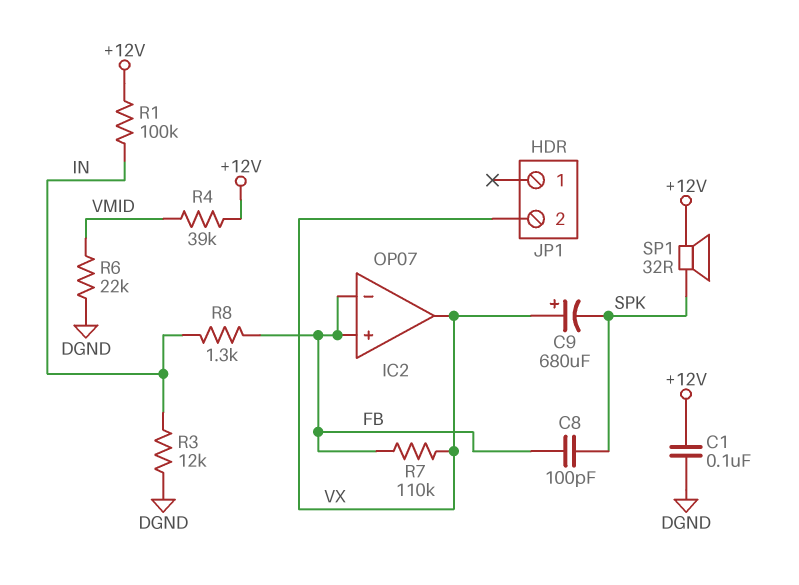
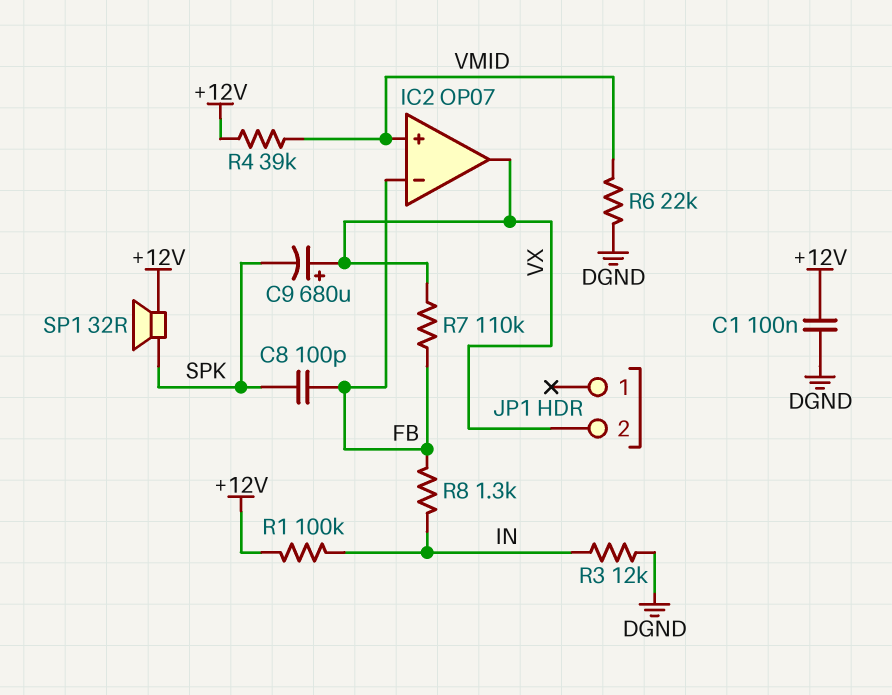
IC2 pin in+: FB -> VMID

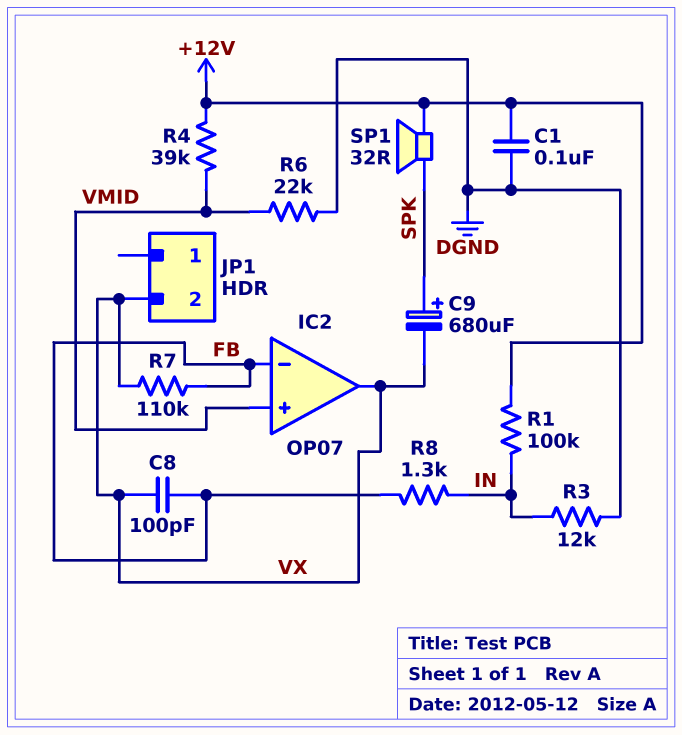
C8: 100pF (FB, SPK) -> 100pF (FB, VX)
C9: 680uF (plus VX, minus SPK) -> 680uF (plus SPK, minus VX)

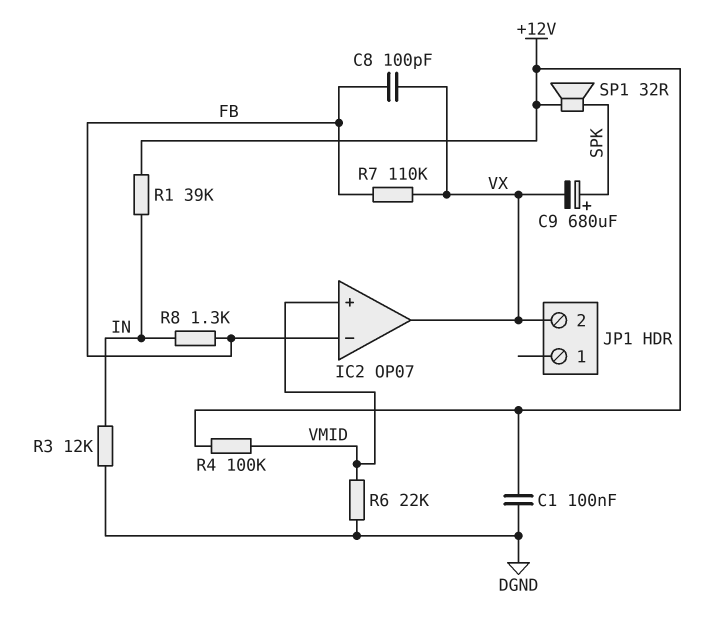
R1: 100k (+12V, IN) -> 39k (+12V, IN)
R4: 39k (+12V, VMID) -> 100k (+12V, VMID)

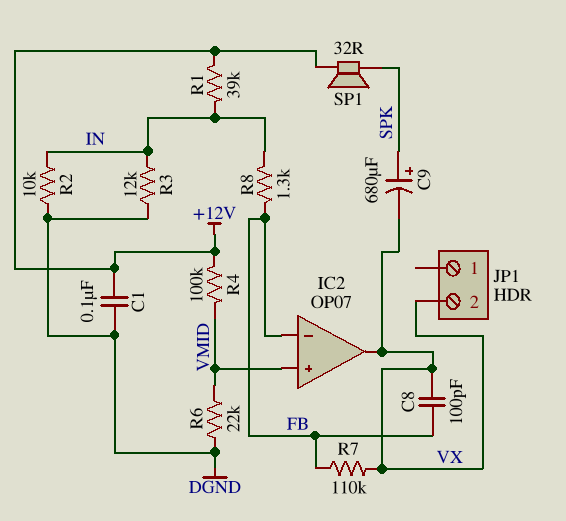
R2: none -> 10k (DGND, IN)

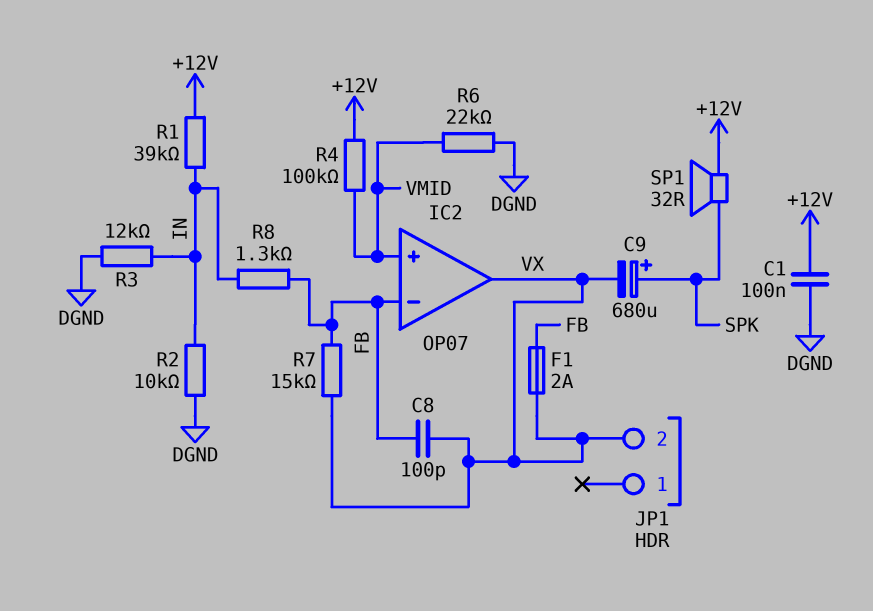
F1: none -> 2A (FB, VX)
R7: 110k (FB, VX) -> 15k (FB, VX)

